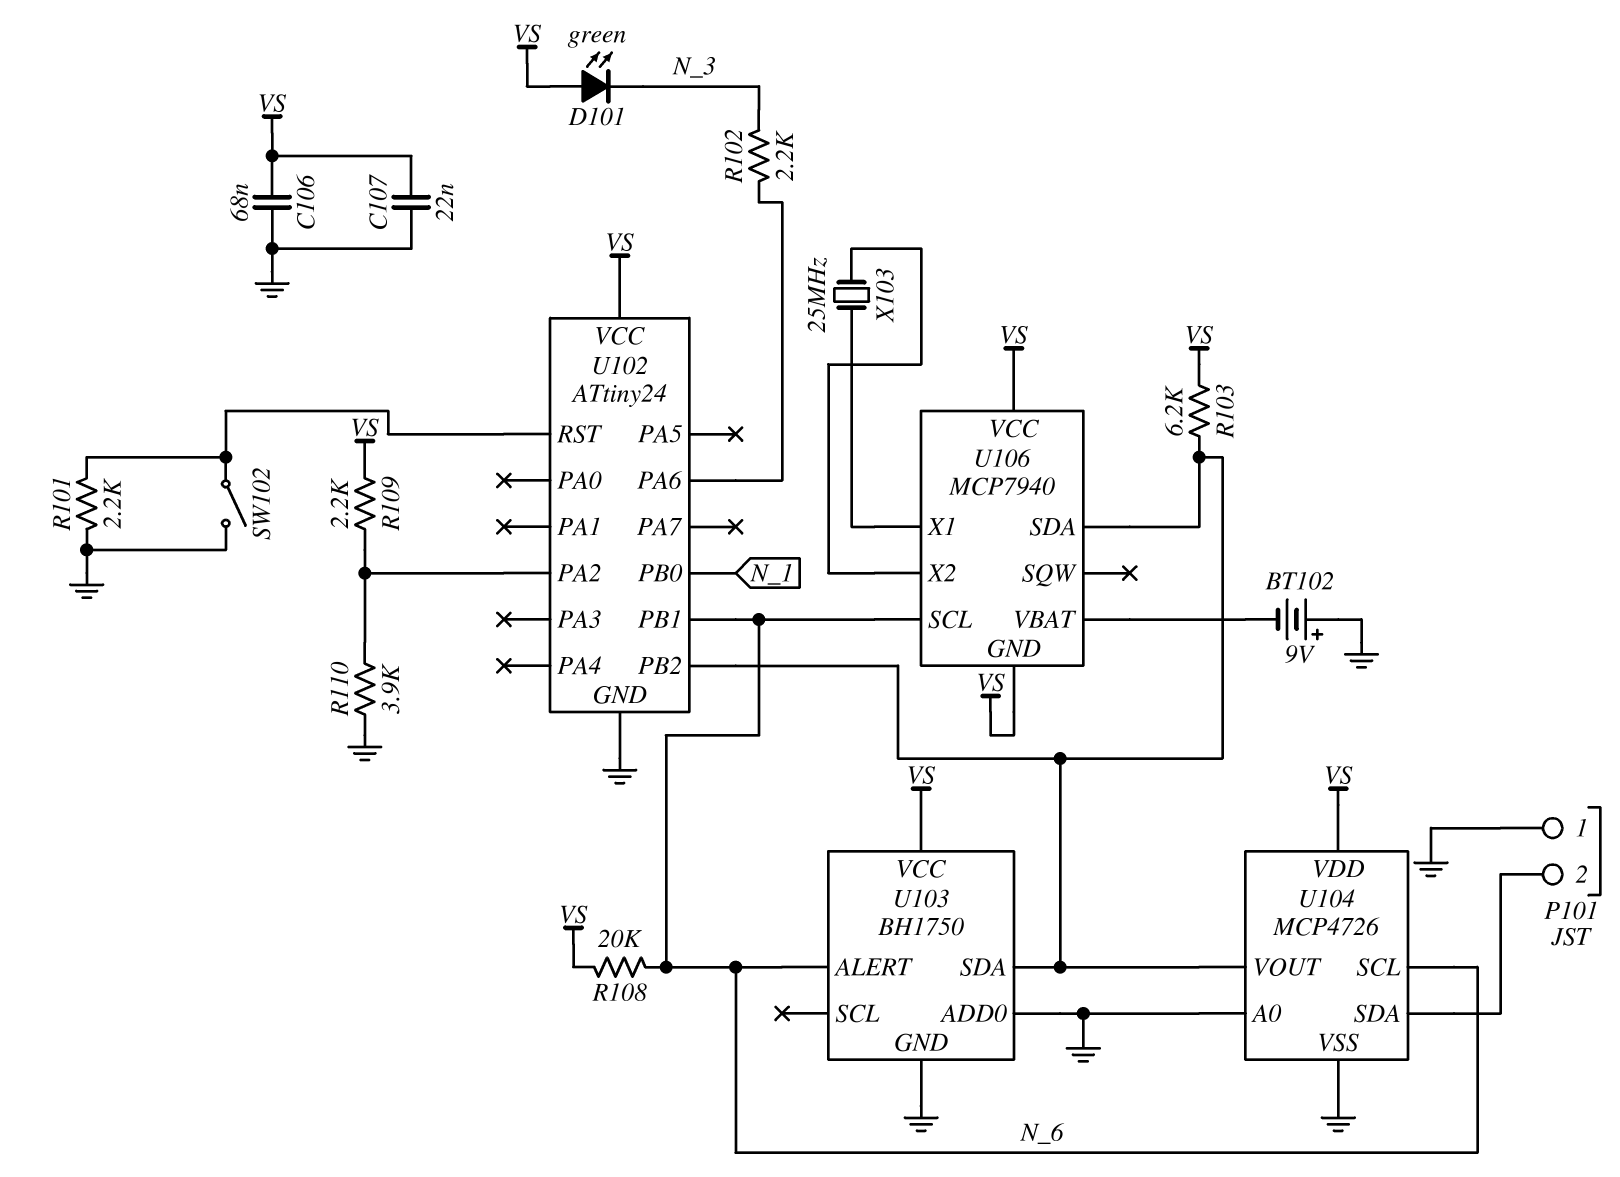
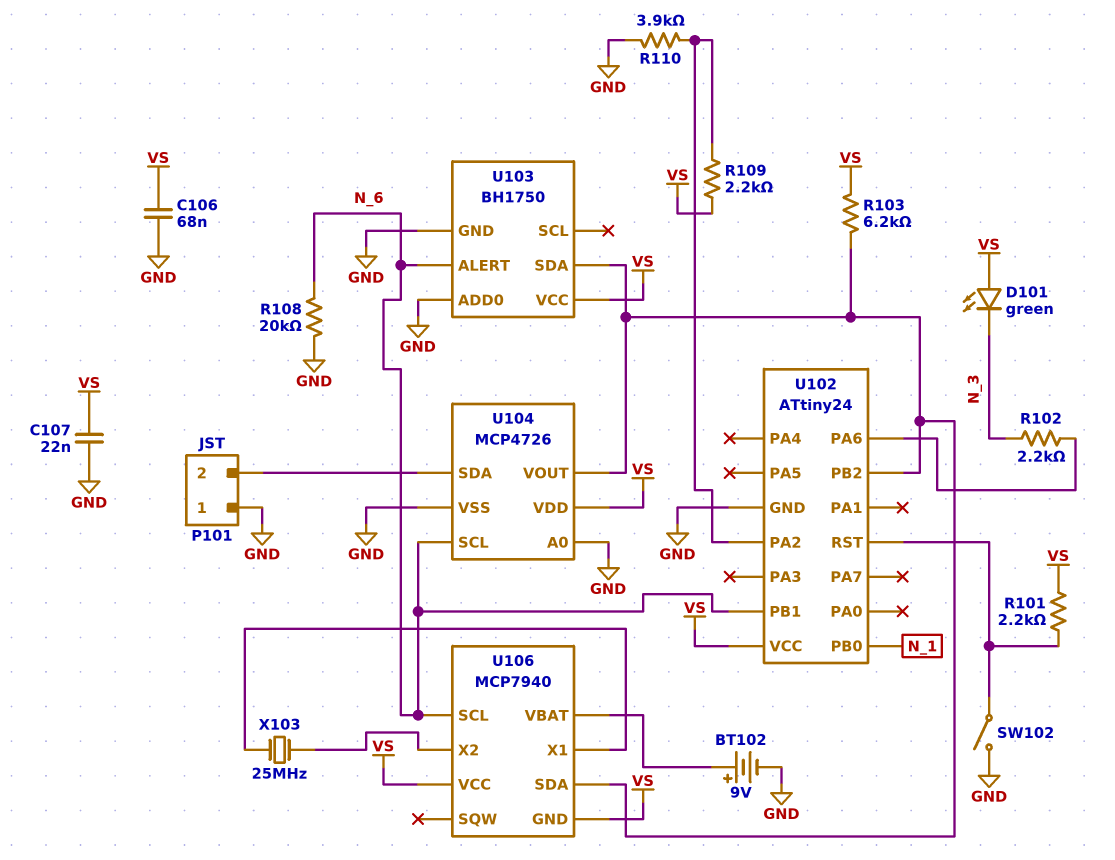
BT102: 9V (plus GND, minus U106/VBAT) -> 9V (plus U106/VBAT, minus GND)
R101: 2.2k (GND, U102/RST) -> 2.2k (U102/RST, VS)
R108: 20k (N_6, VS) -> 20k (GND, N_6)

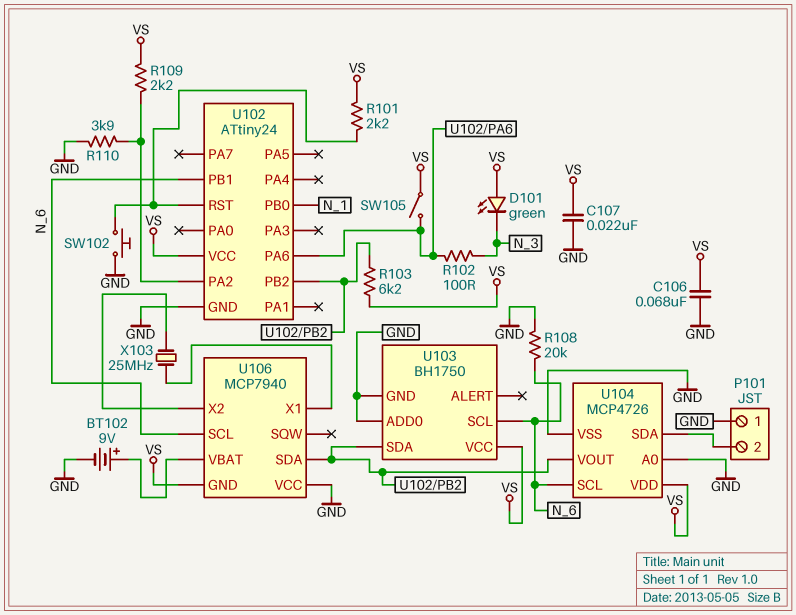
R102: 2.2k (N_3, U102/PA6) -> 100 (N_3, U102/PA6)
SW102: switch (GND, U102/RST) -> button (GND, U102/RST)
SW105: none -> switch (U102/PA6, VS)
U103 pin ALERT: N_6 -> none
U103 pin SCL: none -> N_6
U106 pin VCC: VS -> GND

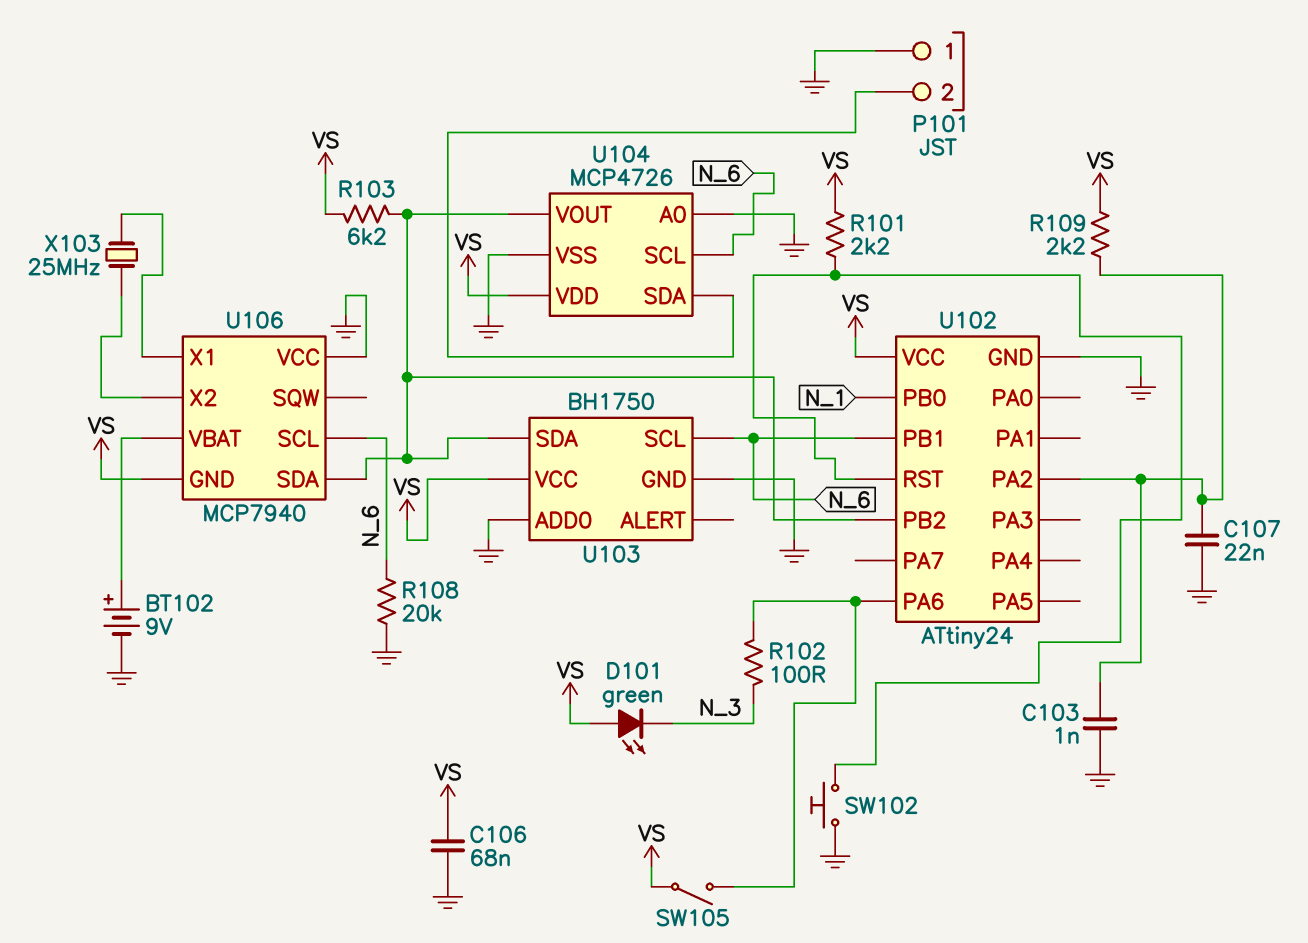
C103: none -> 1nF (GND, U102/PA2)
C107: 22nF (GND, VS) -> 22nF (GND, U102/PA2)
R110: 3.9k (GND, U102/PA2) -> none

